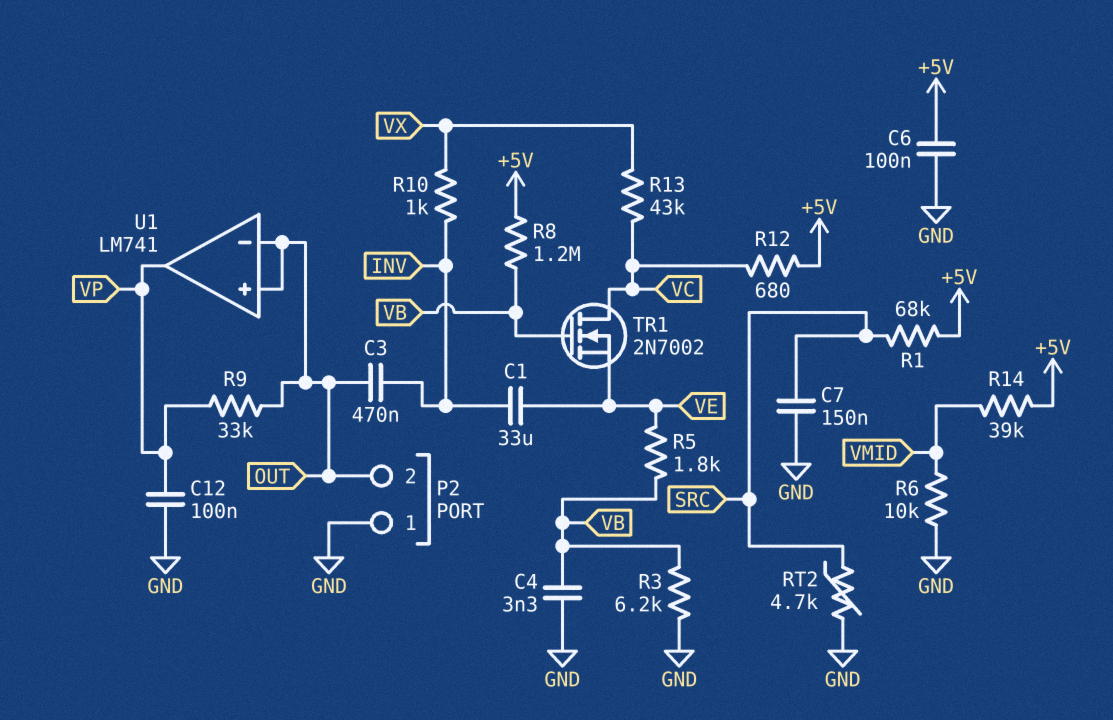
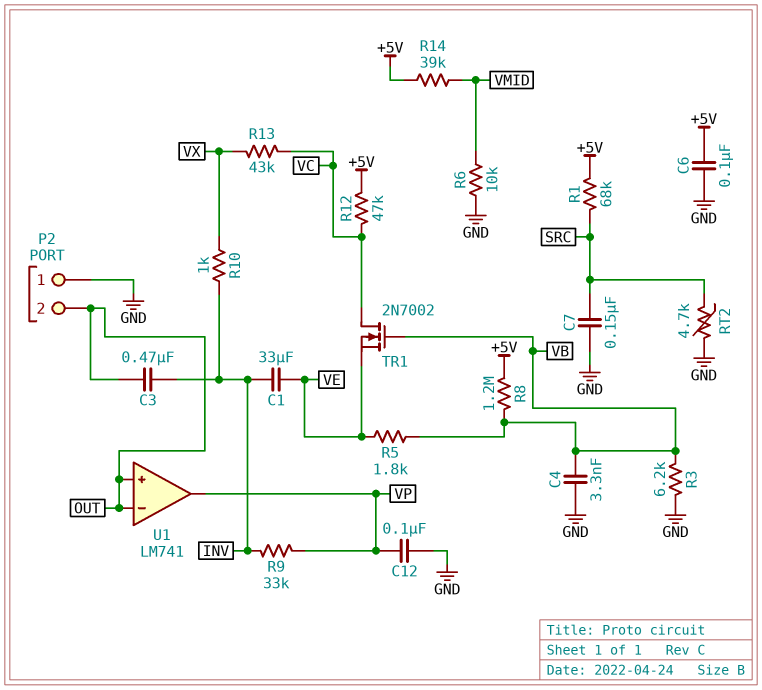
R9: 33k (OUT, VP) -> 33k (INV, VP)
R12: 680 (+5V, VC) -> 47k (+5V, VC)

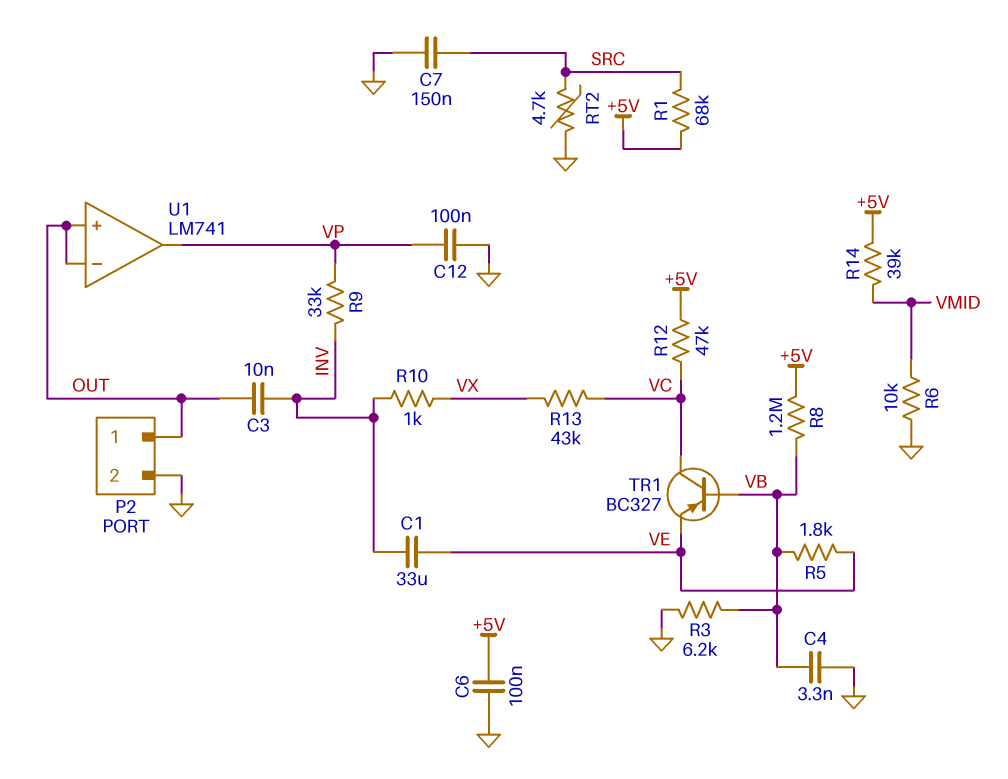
C3: 470nF (INV, OUT) -> 10nF (INV, OUT)
P2 pin 1: GND -> OUT
P2 pin 2: OUT -> GND
TR1: NMOS 2N7002 (G VB, D VC, S VE) -> PNP BC327 (B VB, C VC, E VE)

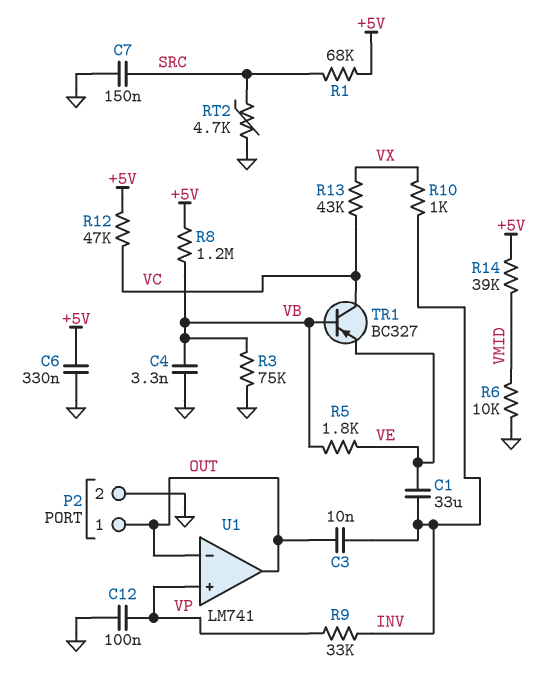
C6: 100nF (+5V, GND) -> 330nF (+5V, GND)
R3: 6.2k (GND, VB) -> 75k (GND, VB)
U1 pin in+: OUT -> VP
U1 pin out: VP -> OUT

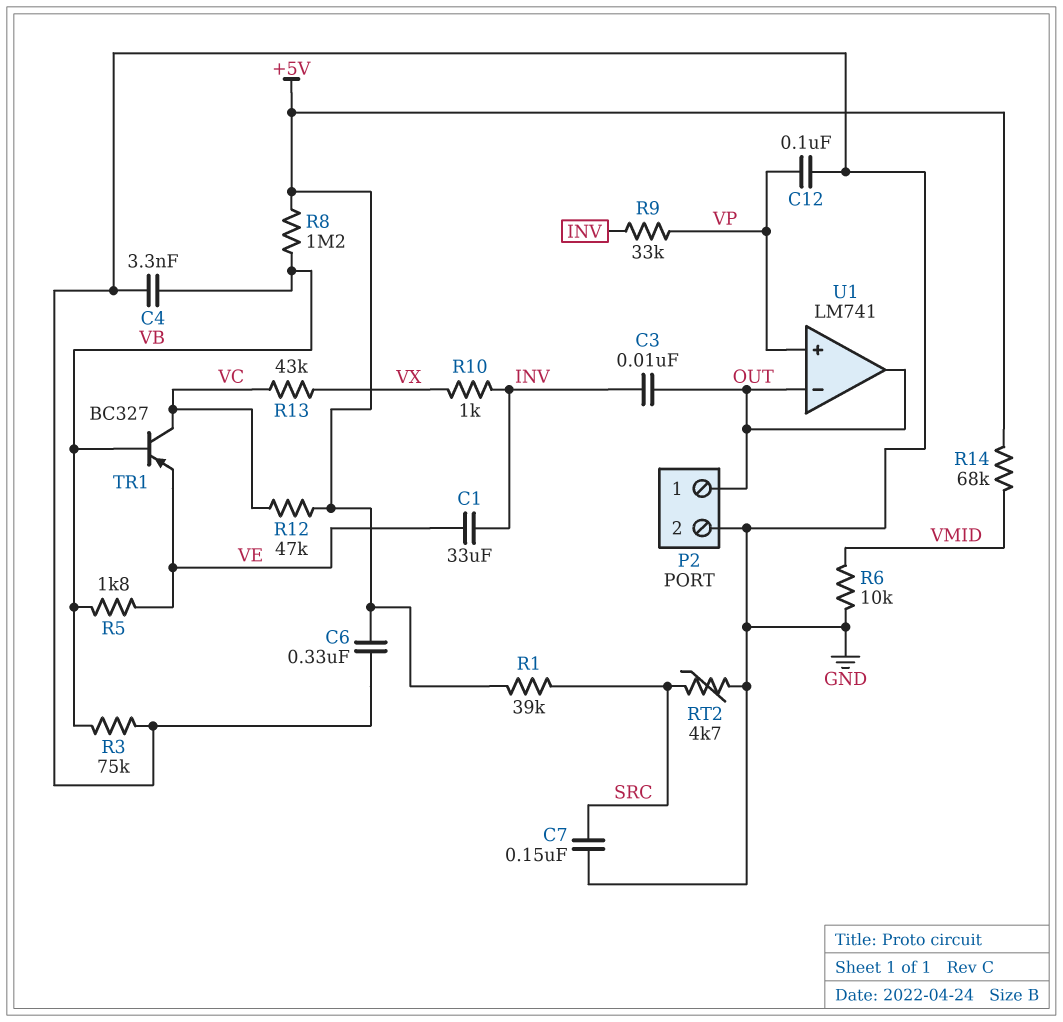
R1: 68k (+5V, SRC) -> 39k (+5V, SRC)
R14: 39k (+5V, VMID) -> 68k (+5V, VMID)

